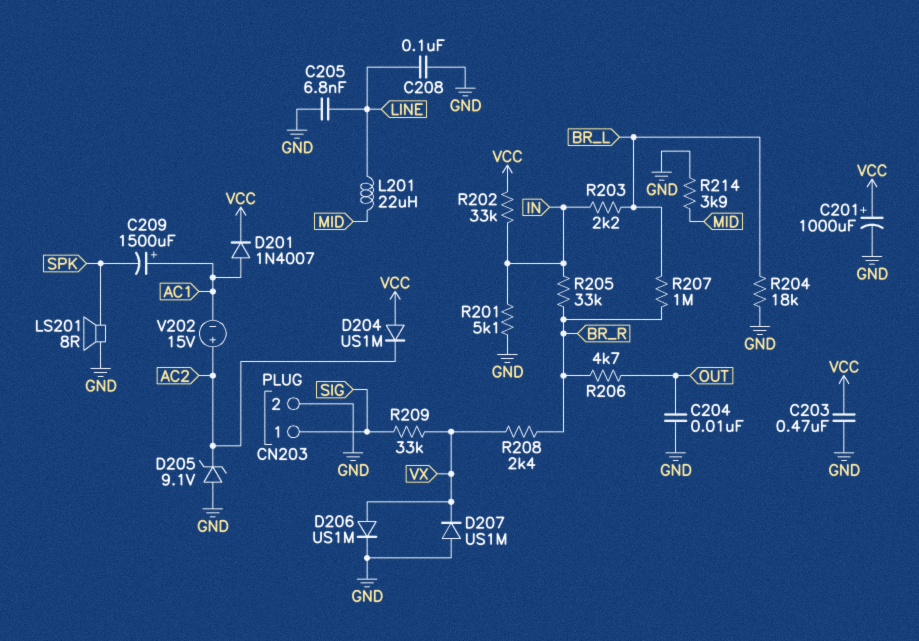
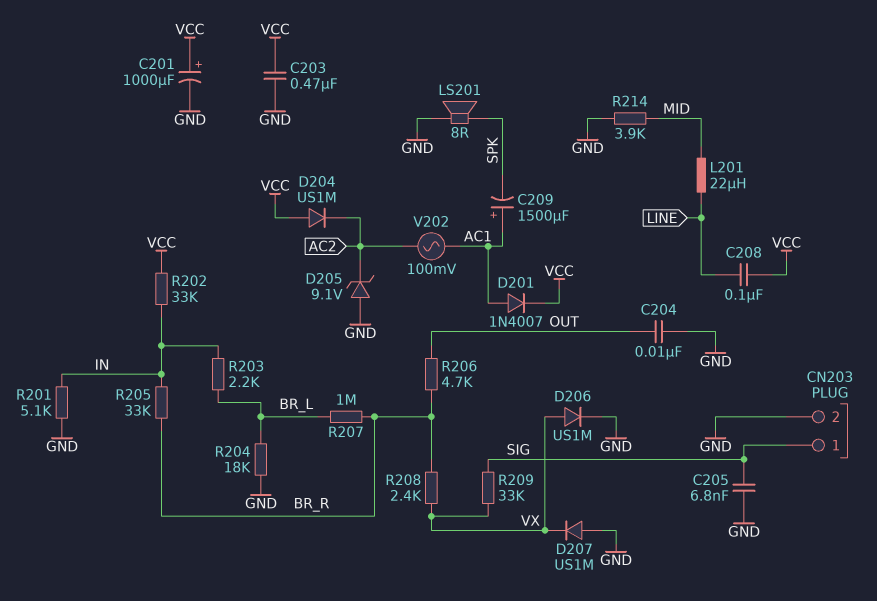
C205: 6.8nF (GND, LINE) -> 6.8nF (GND, SIG)
C208: 100nF (GND, LINE) -> 100nF (LINE, VCC)
V202: 15V (plus AC2, minus AC1) -> AC 100mV (AC1, AC2)

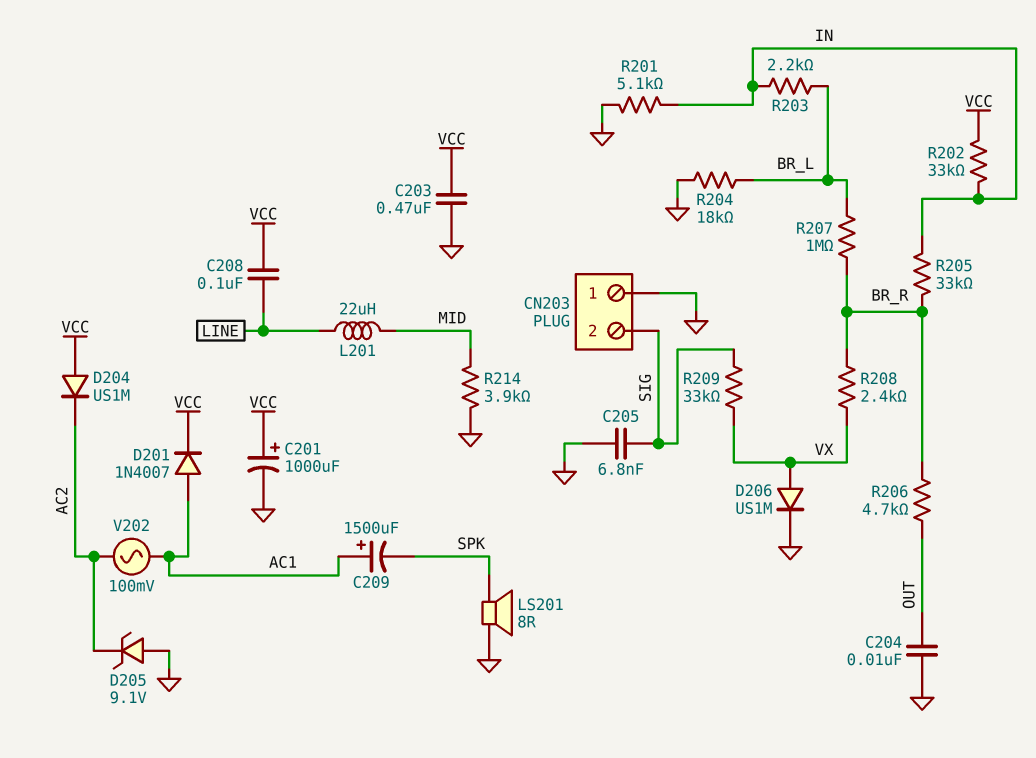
CN203 pin 1: SIG -> GND
CN203 pin 2: GND -> SIG
D207: diode US1M (A GND, K VX) -> none

